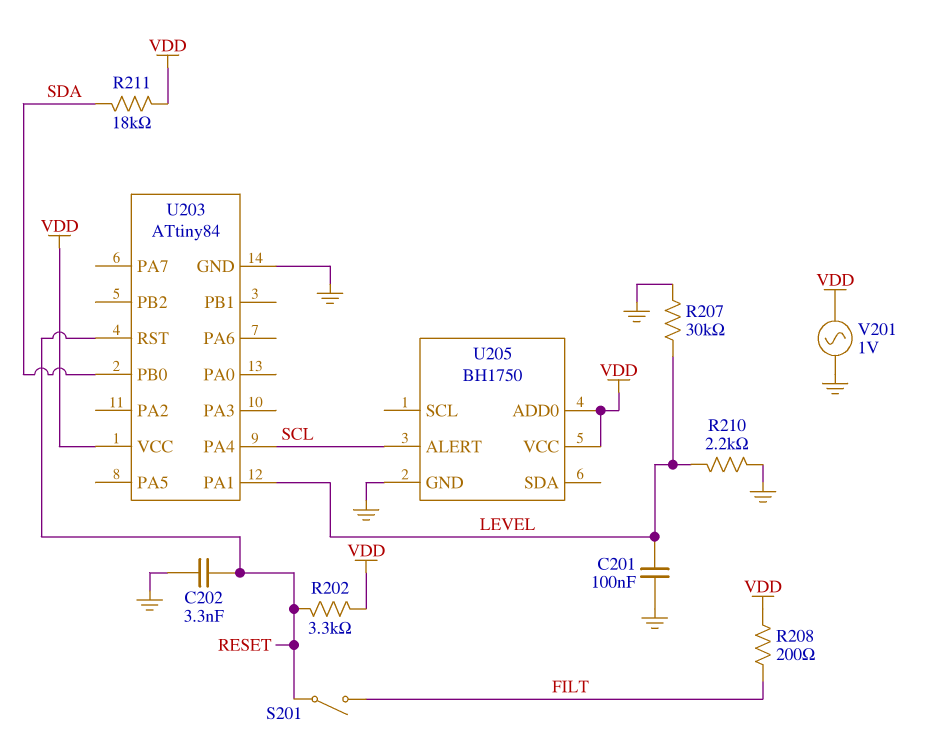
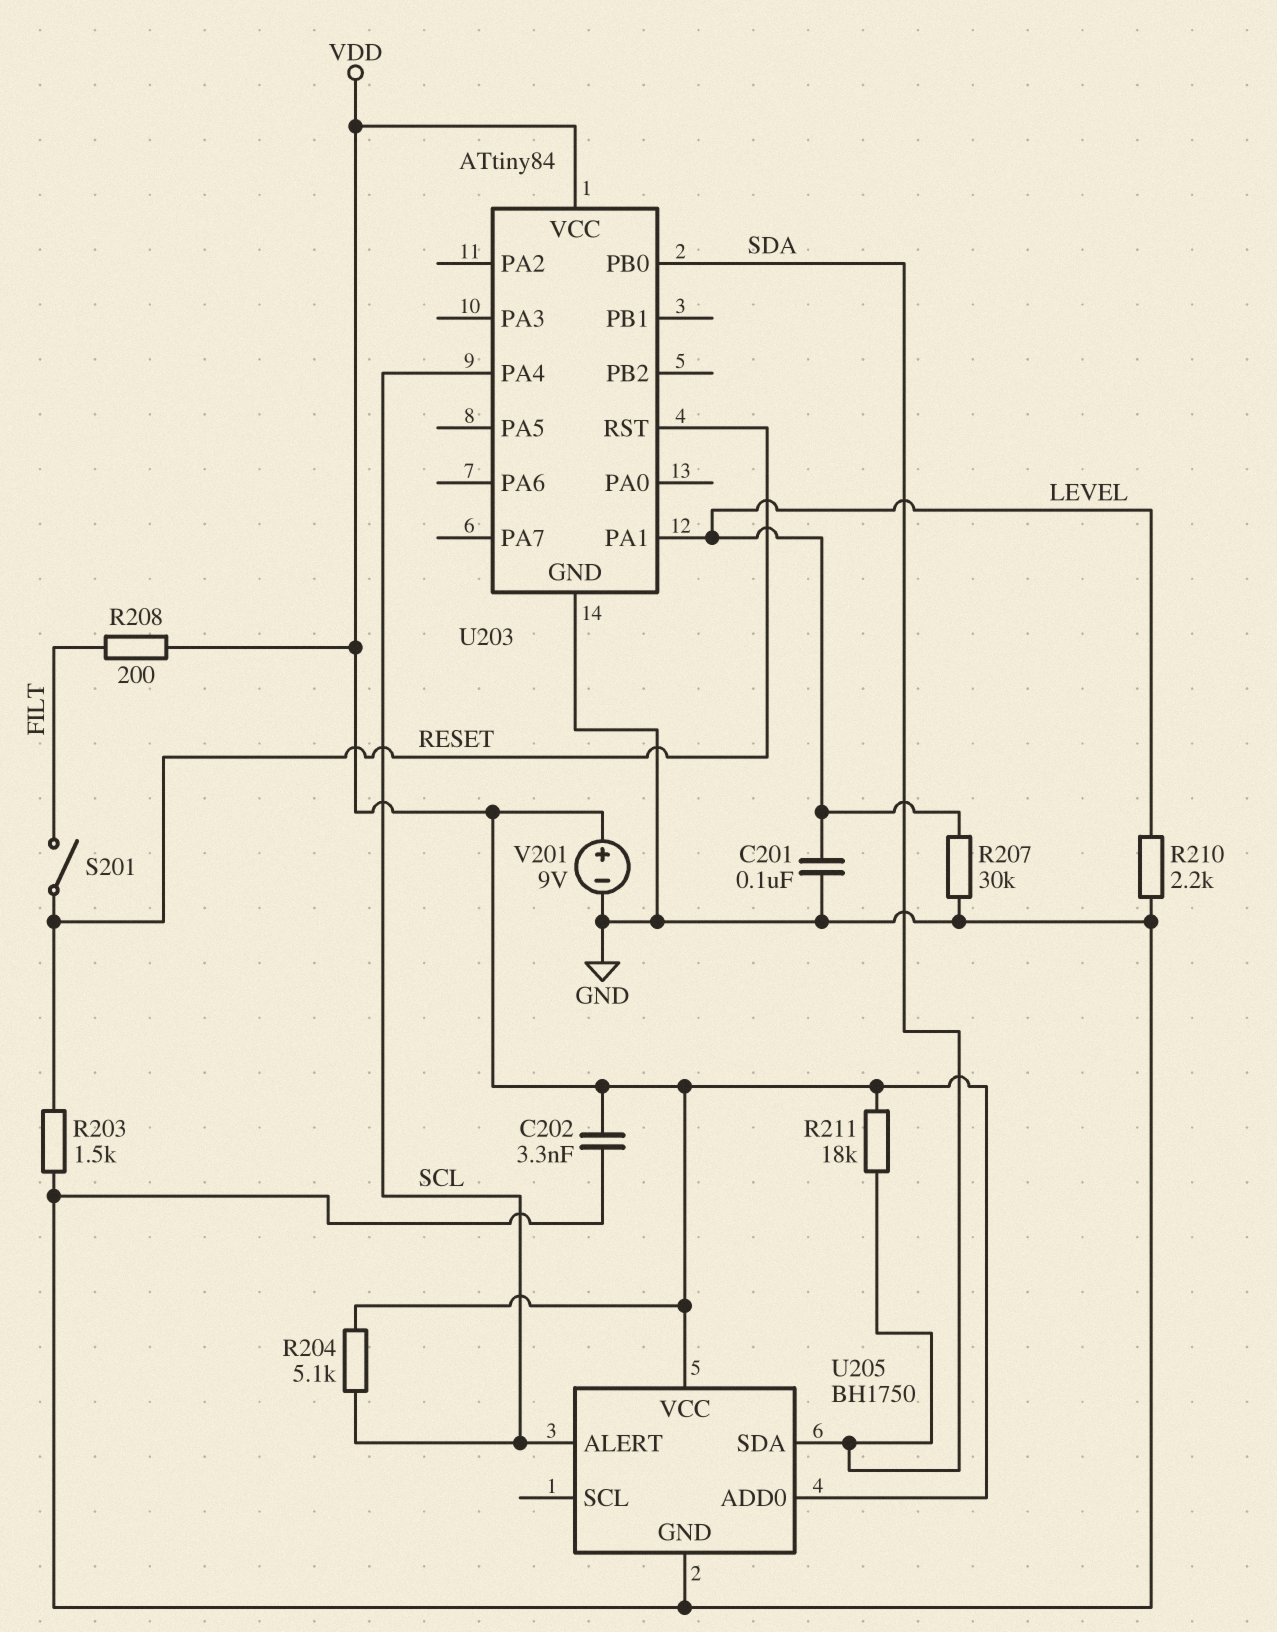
C202: 3.3nF (GND, RESET) -> 3.3nF (GND, VDD)
R202: 3.3k (RESET, VDD) -> none
R203: none -> 1.5k (GND, RESET)
R204: none -> 5.1k (SCL, VDD)
U205 pin SDA: none -> SDA
V201: AC 1V (GND, VDD) -> 9V (plus VDD, minus GND)

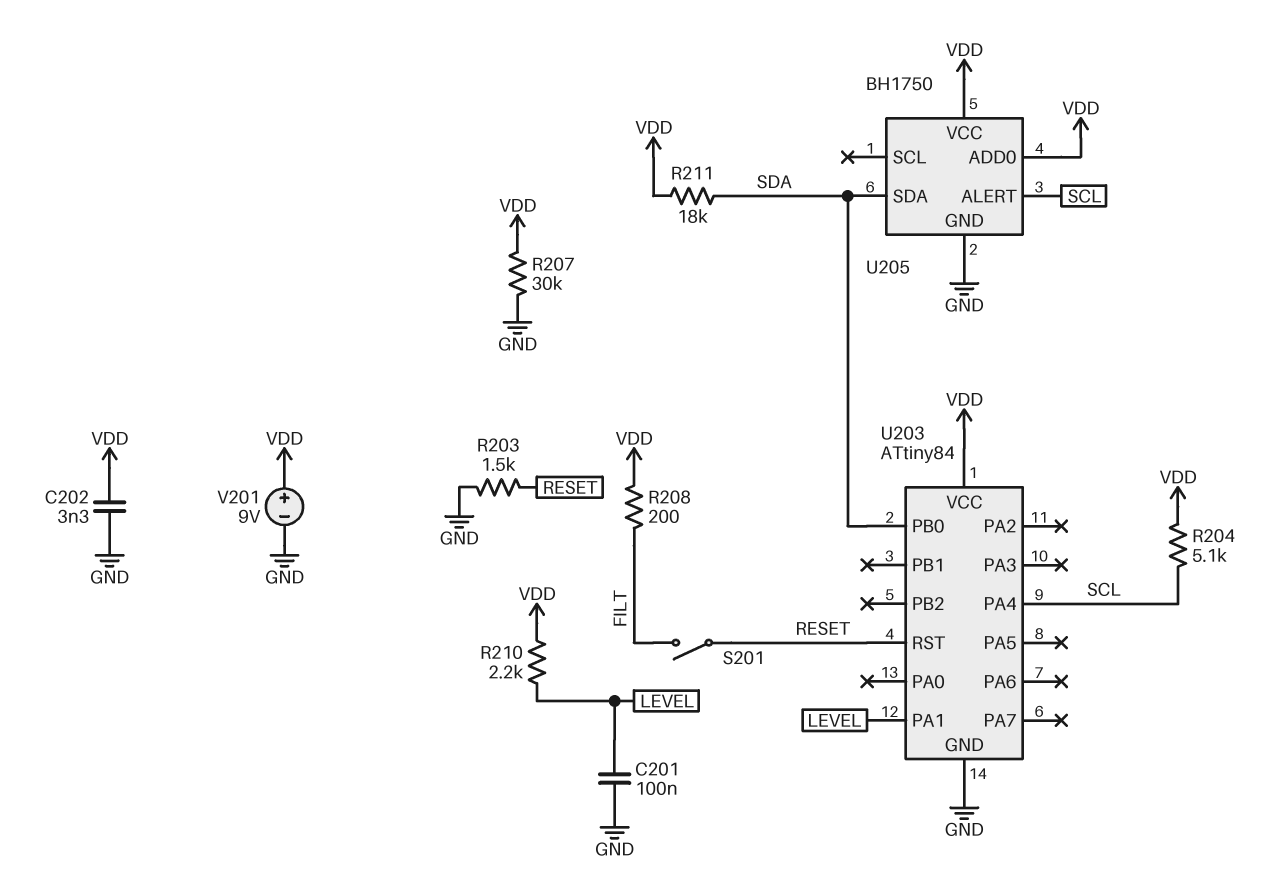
R207: 30k (GND, LEVEL) -> 30k (GND, VDD)
R210: 2.2k (GND, LEVEL) -> 2.2k (LEVEL, VDD)

